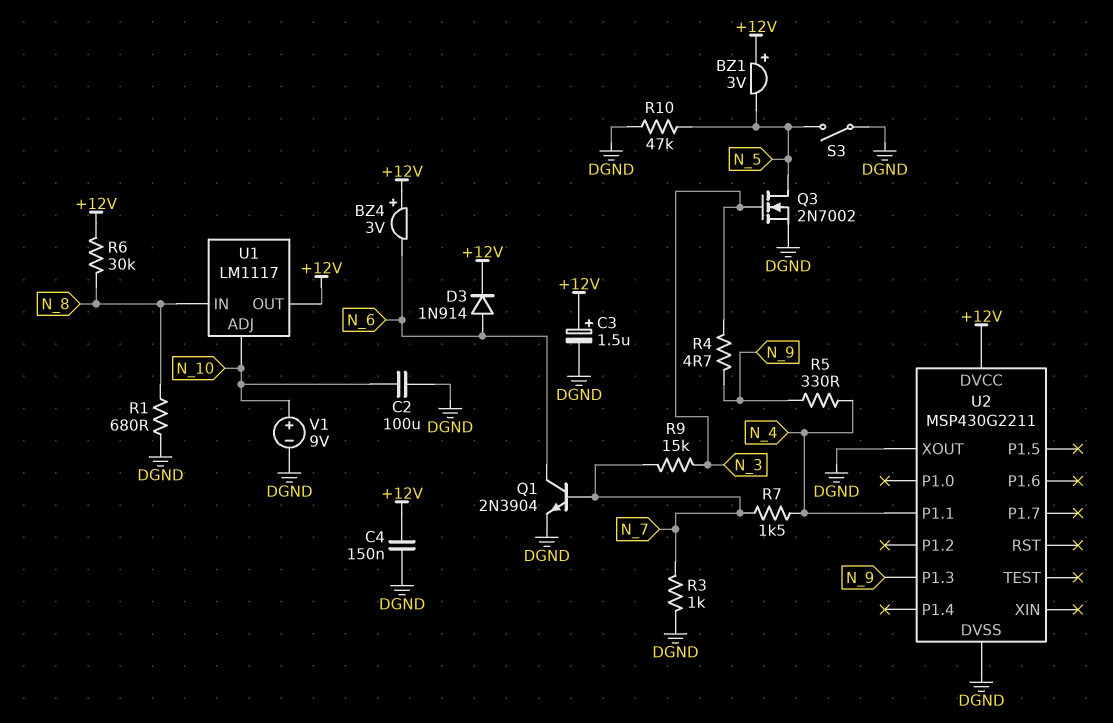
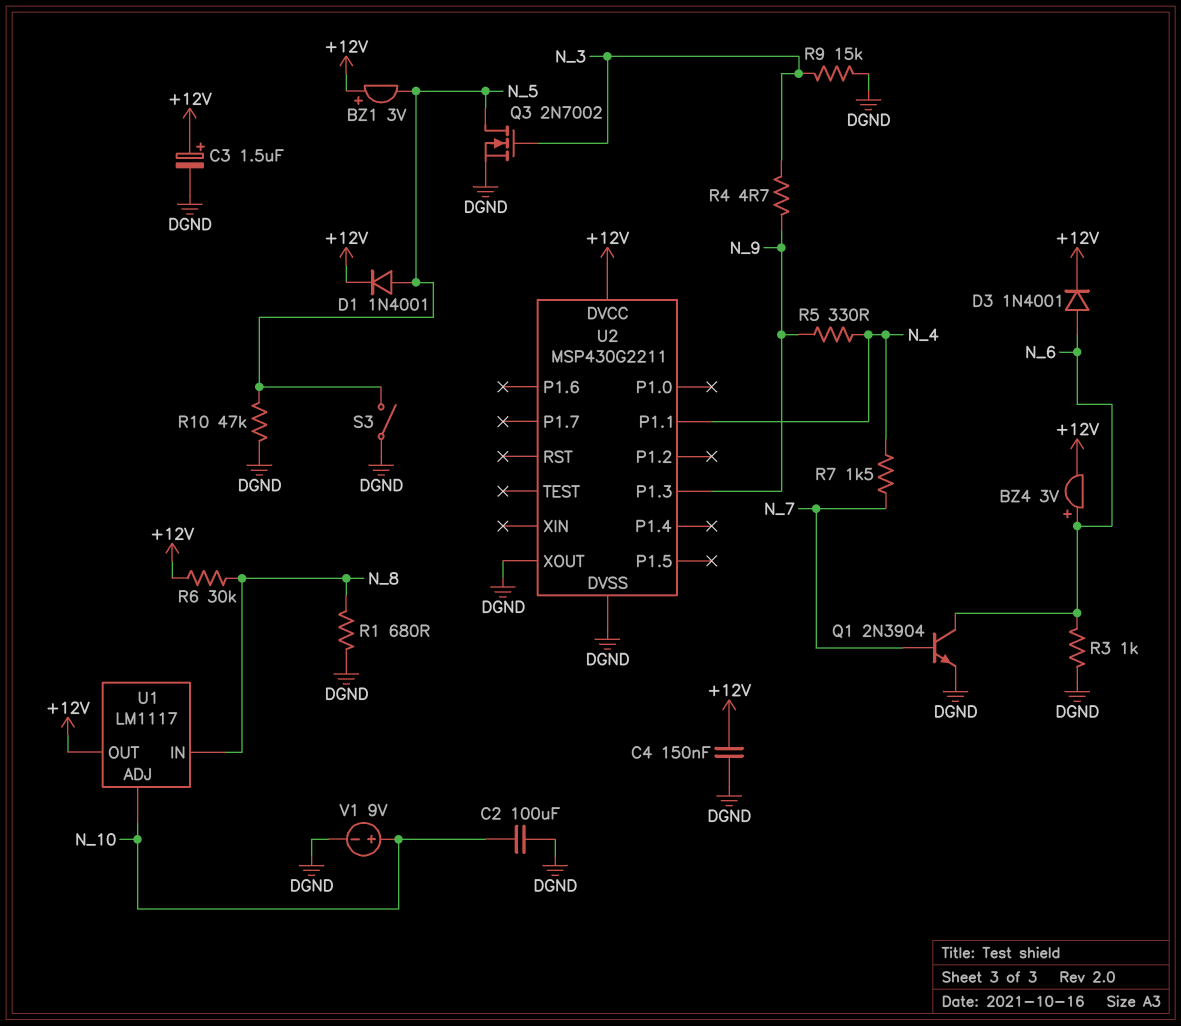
BZ4: buzzer 3V (plus +12V, minus N_6) -> buzzer 3V (plus N_6, minus +12V)
D1: none -> diode 1N4001 (A N_5, K +12V)
D3: diode 1N914 (A N_6, K +12V) -> diode 1N4001 (A N_6, K +12V)
R3: 1k (DGND, N_7) -> 1k (DGND, N_6)
R9: 15k (N_3, N_7) -> 15k (DGND, N_3)

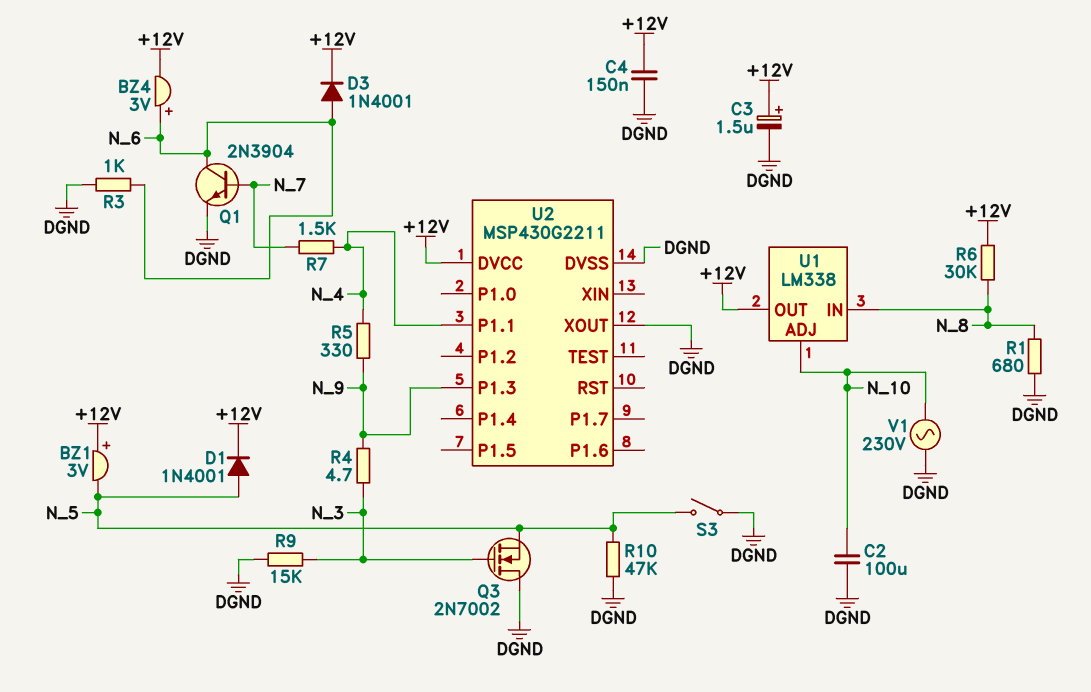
Q3: NMOS 2N7002 (G N_3, D N_5, S DGND) -> NMOS 2N7002 (G N_3, D DGND, S N_5)
U1: LM1117 -> LM338
V1: 9V (plus N_10, minus DGND) -> AC 230V (DGND, N_10)

